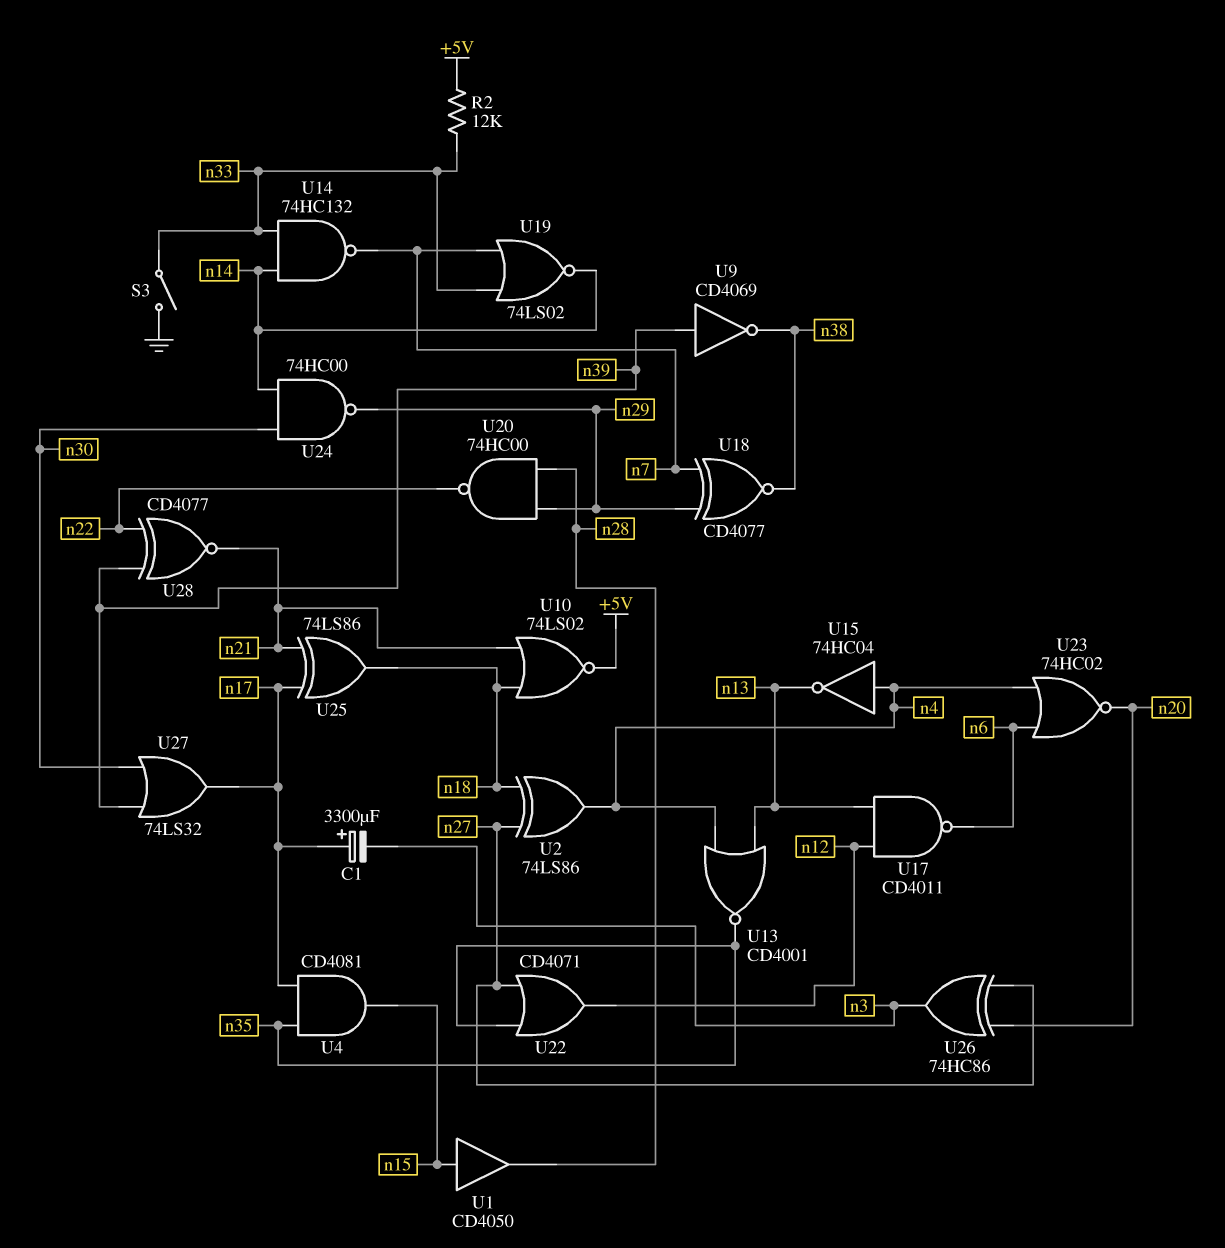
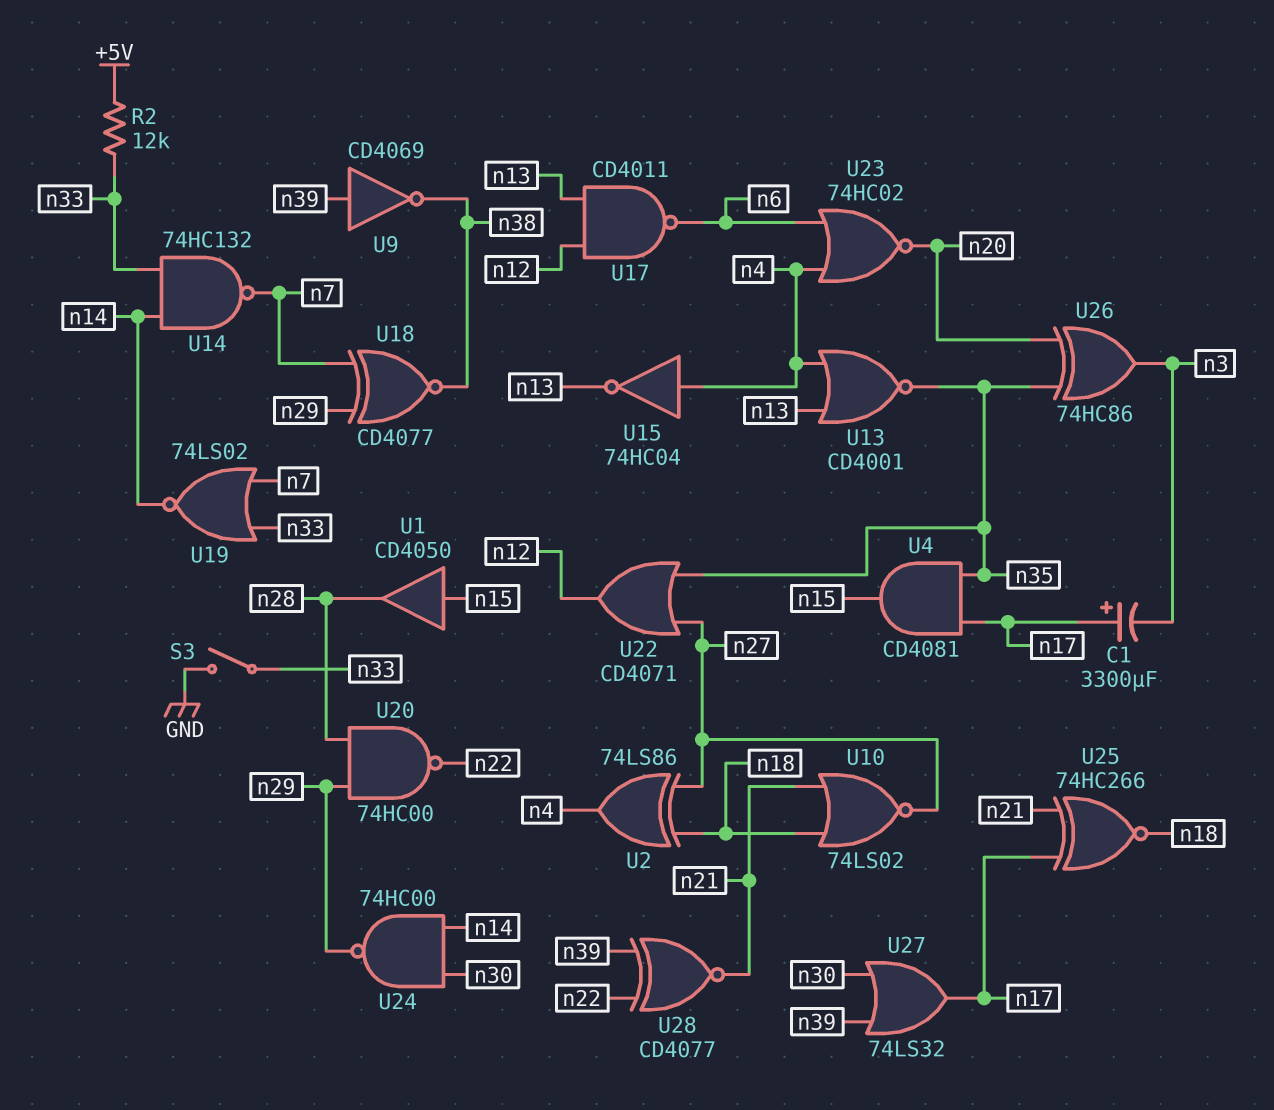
U10: NOR 74LS02 (in n18, in n21, out +5V) -> NOR 74LS02 (in n18, in n21, out n27)
U25: XOR 74LS86 (in n17, in n21, out n18) -> XNOR 74HC266 (in n17, in n21, out n18)
U26: XOR 74HC86 (in n20, in n27, out n3) -> XOR 74HC86 (in n20, in n35, out n3)

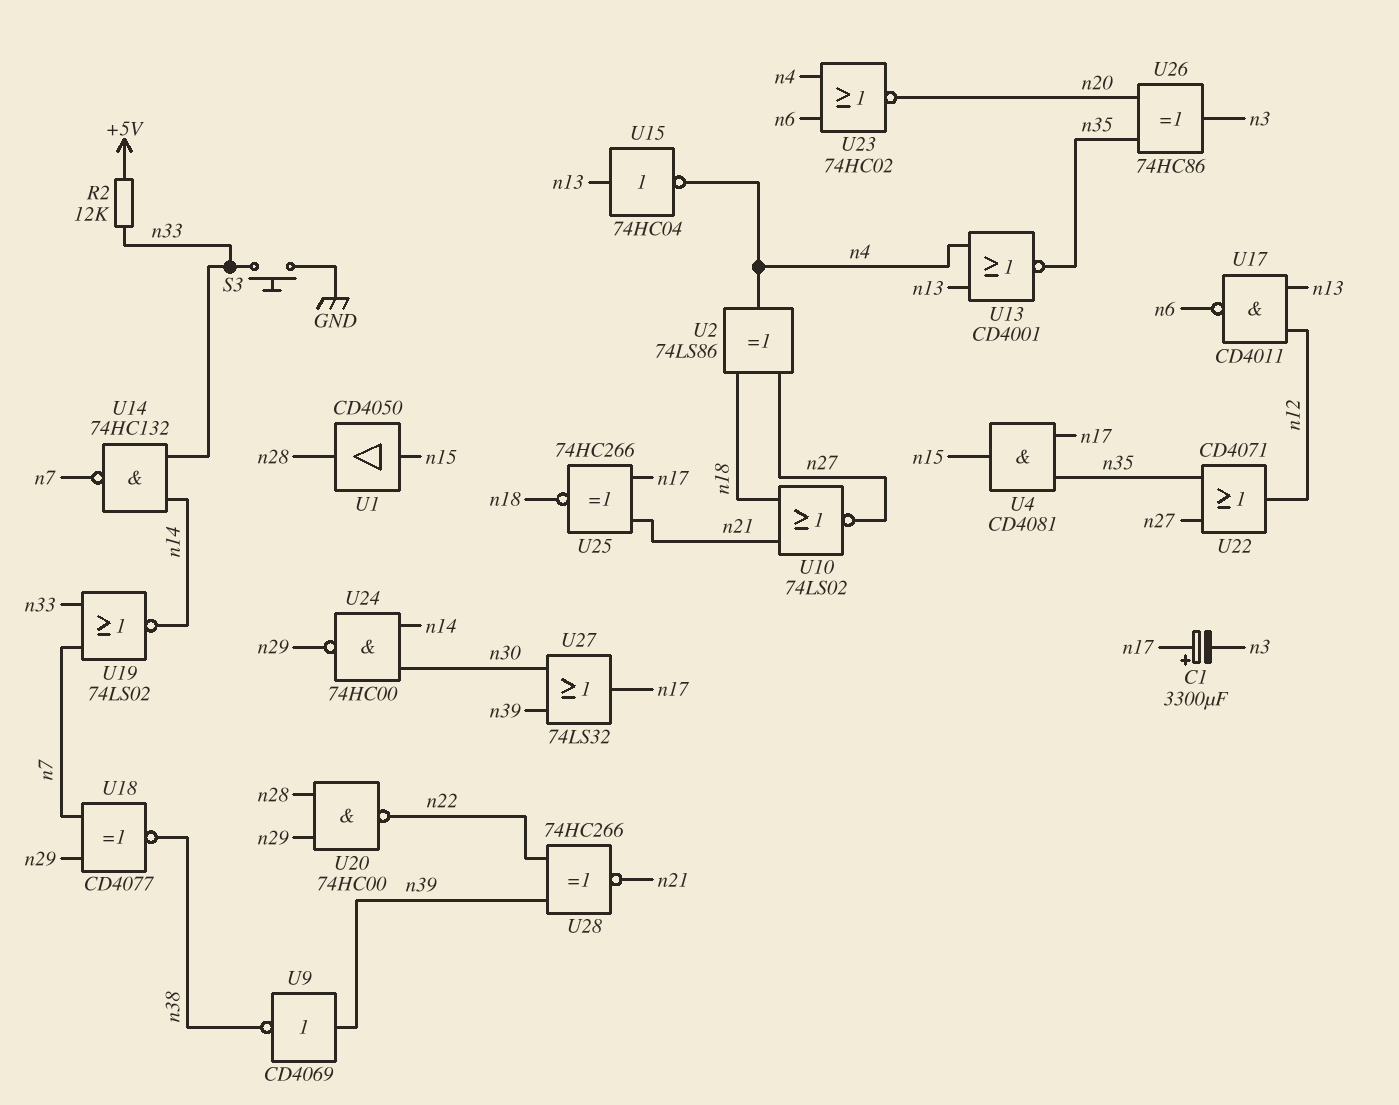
S3: switch (GND, n33) -> button (GND, n33)
U15: NOT 74HC04 (in n4, out n13) -> NOT 74HC04 (in n13, out n4)
U28: XNOR CD4077 (in n22, in n39, out n21) -> XNOR 74HC266 (in n22, in n39, out n21)

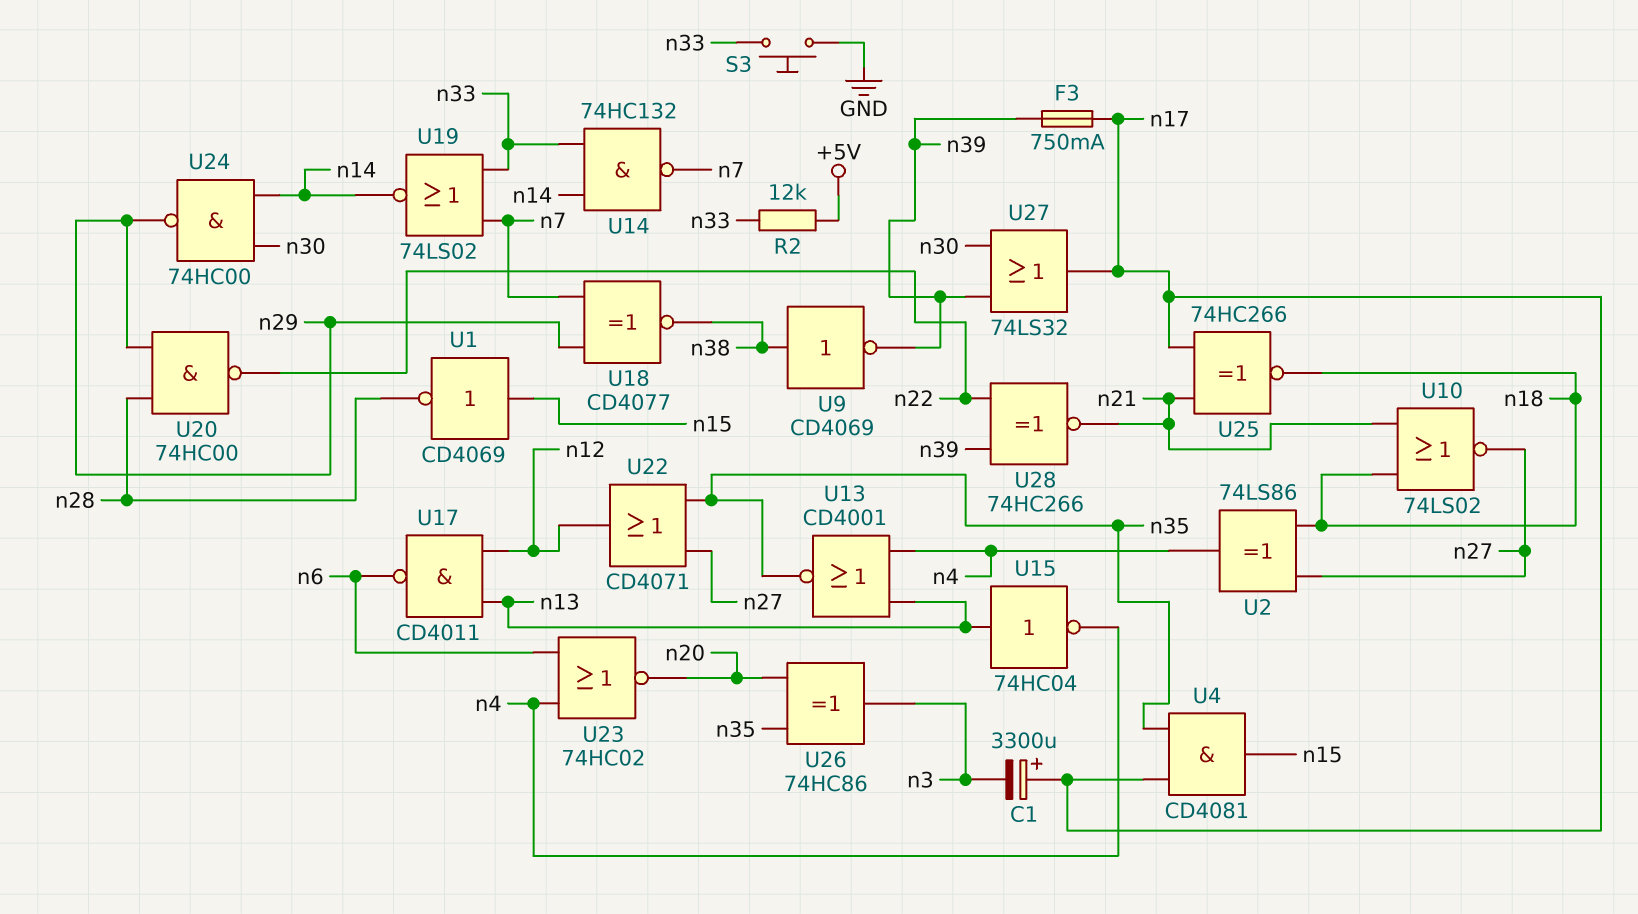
F3: none -> 750mA (n17, n39)
U1: buffer CD4050 (in n15, out n28) -> NOT CD4069 (in n15, out n28)
U9: NOT CD4069 (in n39, out n38) -> NOT CD4069 (in n38, out n39)

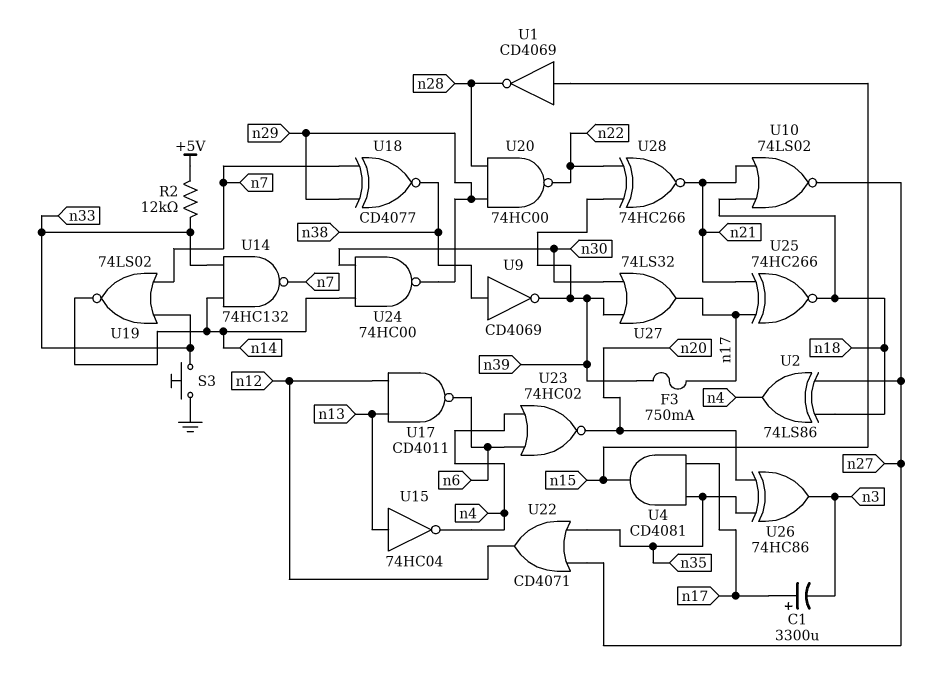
U13: NOR CD4001 (in n4, in n13, out n35) -> none

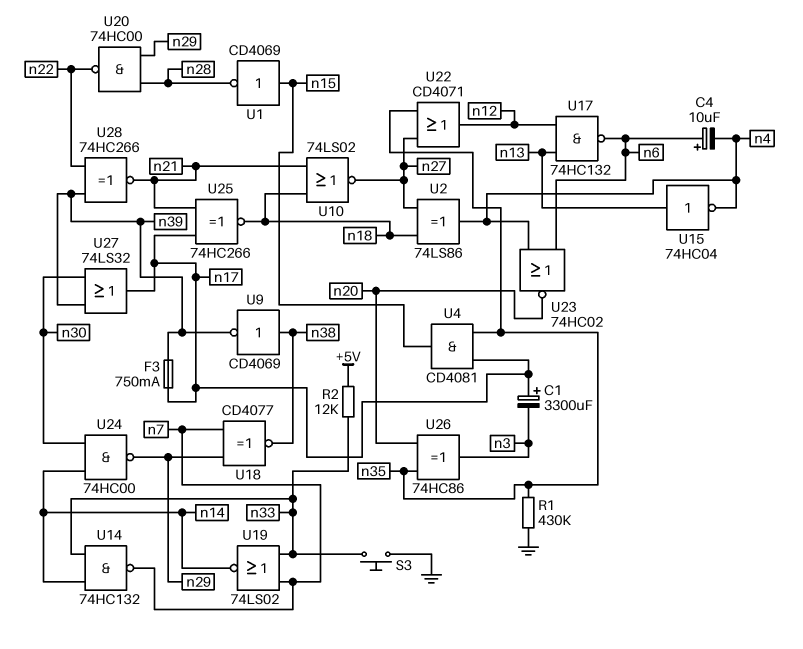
C4: none -> 10uF (plus n6, minus n4)
R1: none -> 430k (GND, n35)
U17: NAND CD4011 (in n12, in n13, out n6) -> NAND 74HC132 (in n12, in n13, out n6)

